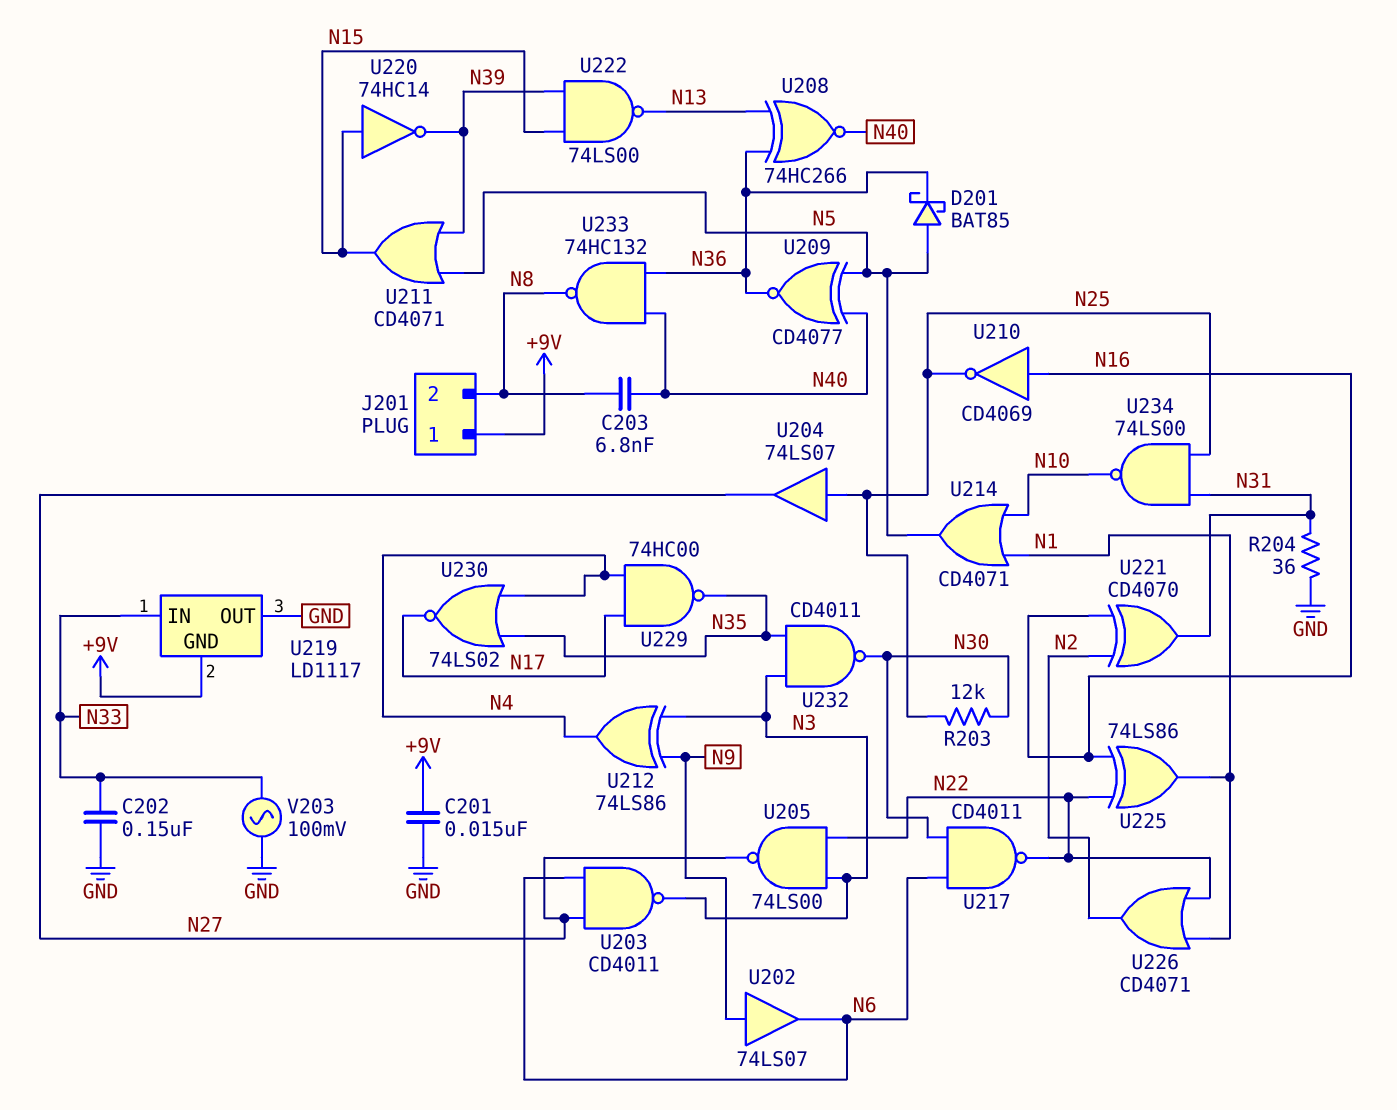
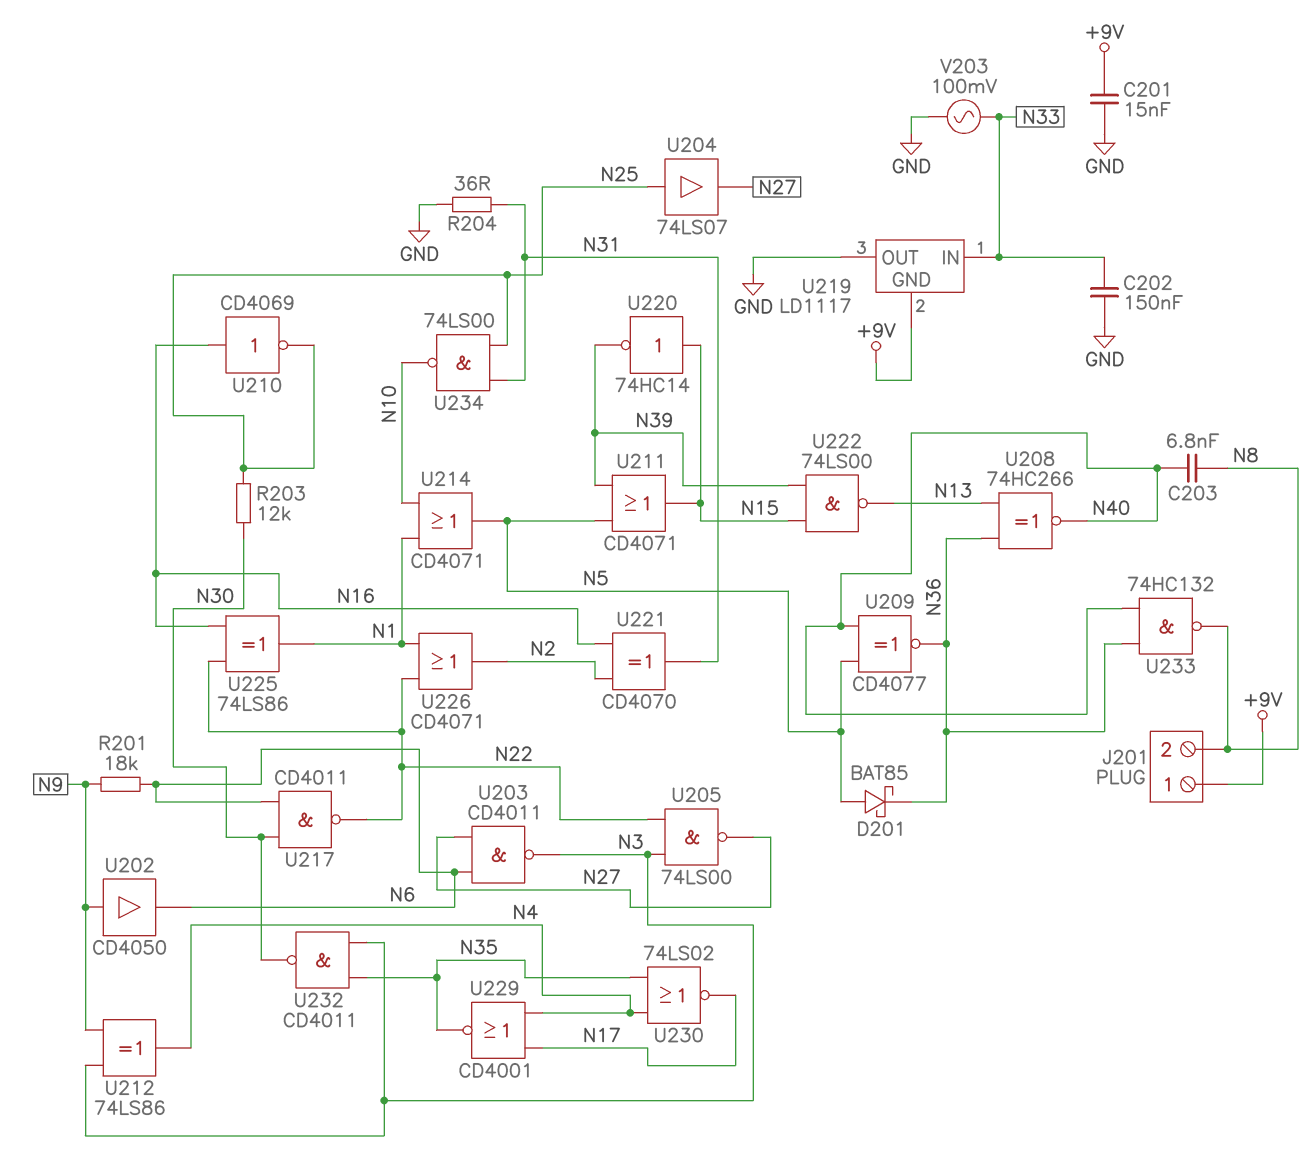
R201: none -> 18k (N6, N9)
U202: buffer 74LS07 (in N9, out N6) -> buffer CD4050 (in N9, out N6)
U229: NAND 74HC00 (in N4, in N17, out N35) -> NOR CD4001 (in N4, in N17, out N35)

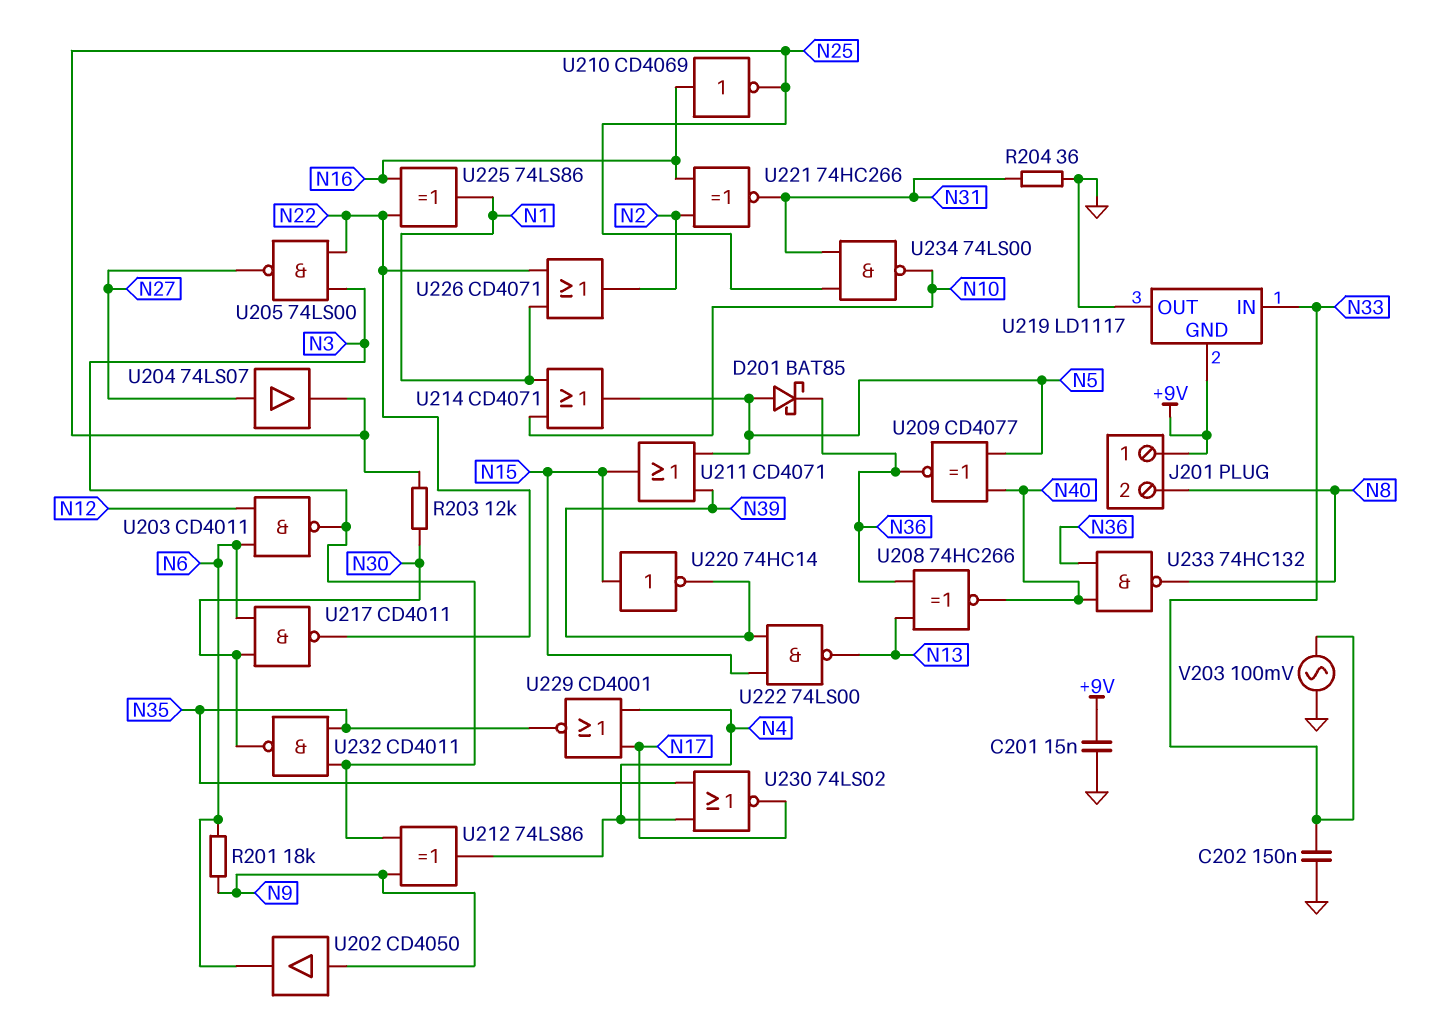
C203: 6.8nF (N8, N40) -> none
U203: NAND CD4011 (in N6, in N27, out N3) -> NAND CD4011 (in N6, in N12, out N3)
U204: buffer 74LS07 (in N25, out N27) -> buffer 74LS07 (in N27, out N25)
U221: XOR CD4070 (in N2, in N16, out N31) -> XNOR 74HC266 (in N2, in N16, out N31)

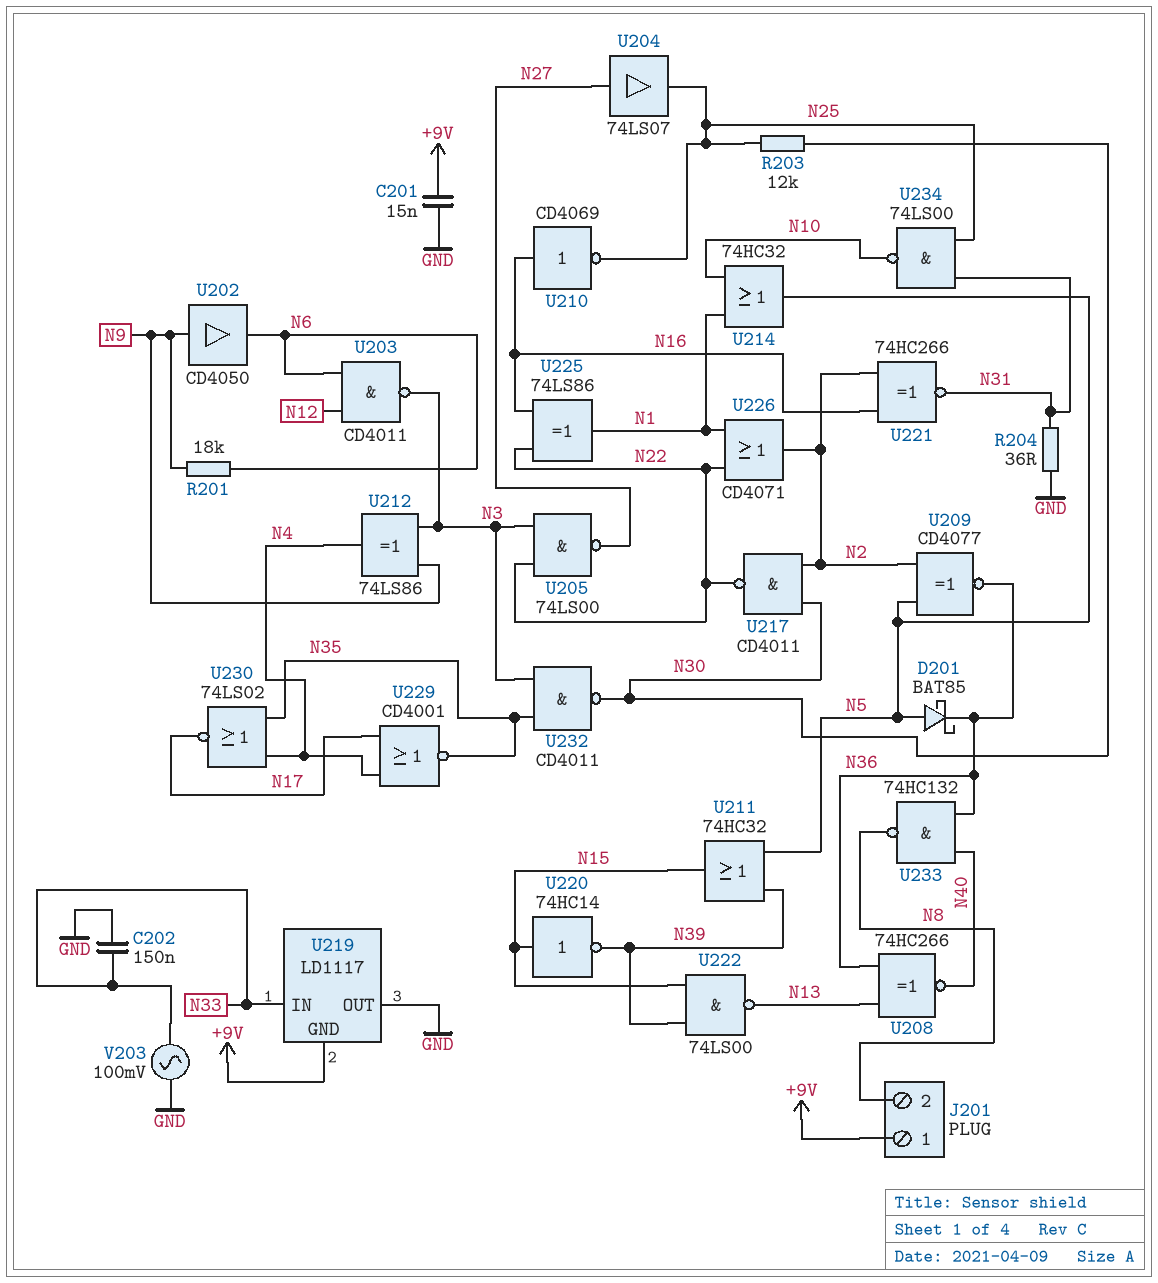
U209: XNOR CD4077 (in N5, in N40, out N36) -> XNOR CD4077 (in N2, in N5, out N36)
U211: OR CD4071 (in N5, in N39, out N15) -> OR 74HC32 (in N5, in N39, out N15)
U214: OR CD4071 (in N1, in N10, out N5) -> OR 74HC32 (in N1, in N10, out N5)
U217: NAND CD4011 (in N6, in N30, out N22) -> NAND CD4011 (in N2, in N30, out N22)

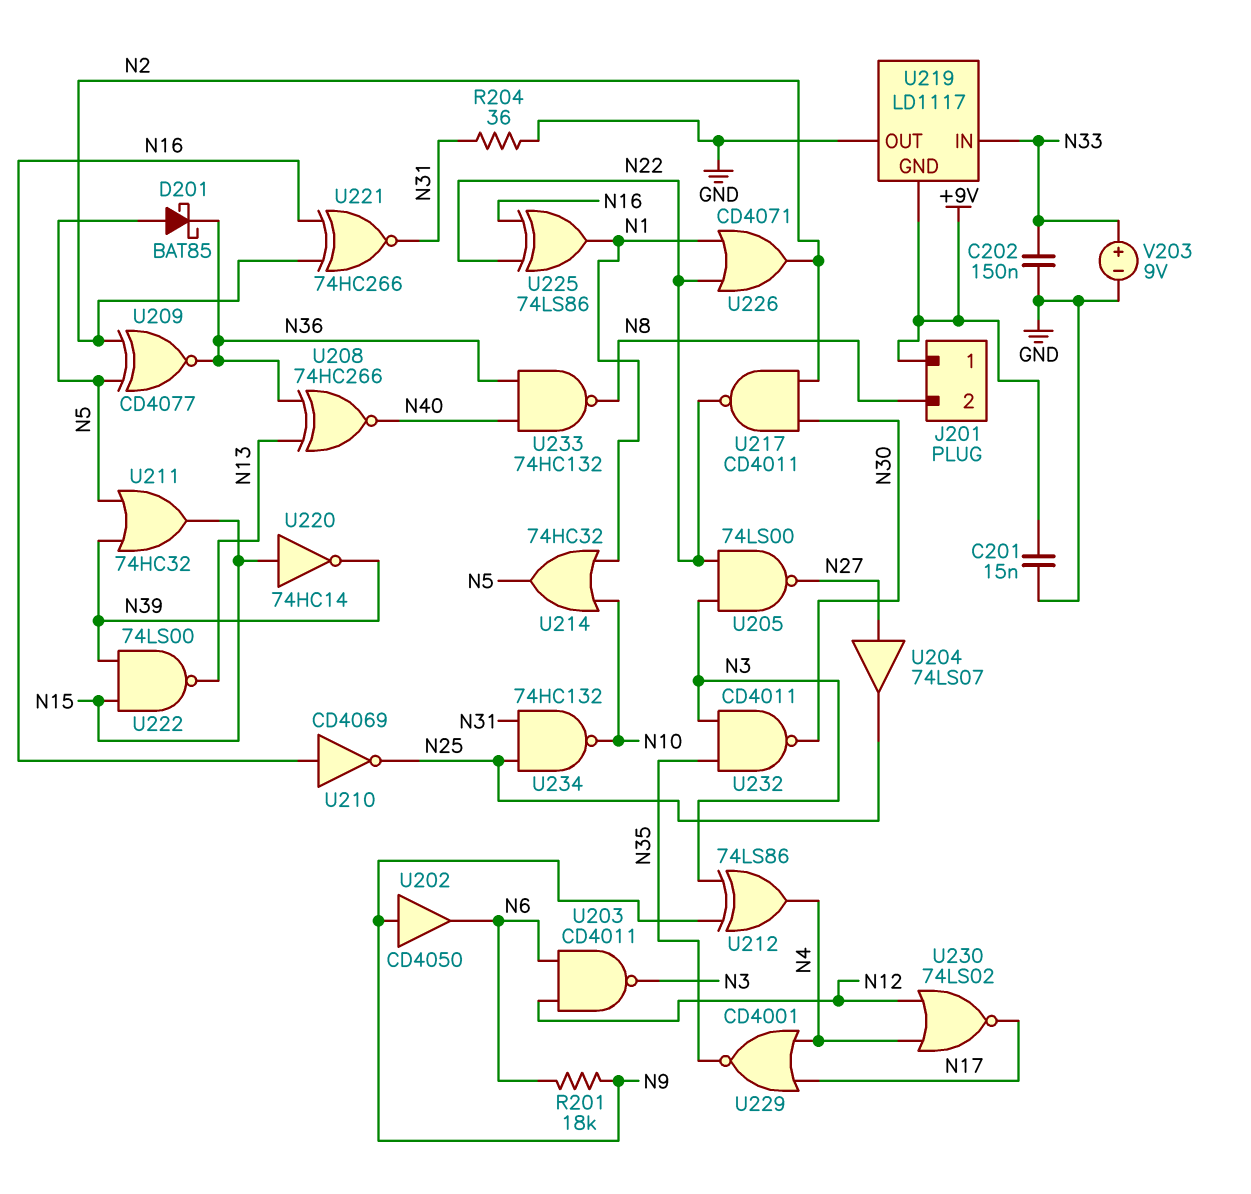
R203: 12k (N25, N30) -> none
U230: NOR 74LS02 (in N4, in N35, out N17) -> NOR 74LS02 (in N4, in N12, out N17)
U234: NAND 74LS00 (in N25, in N31, out N10) -> NAND 74HC132 (in N25, in N31, out N10)
V203: AC 100mV (GND, N33) -> 9V (plus N33, minus GND)

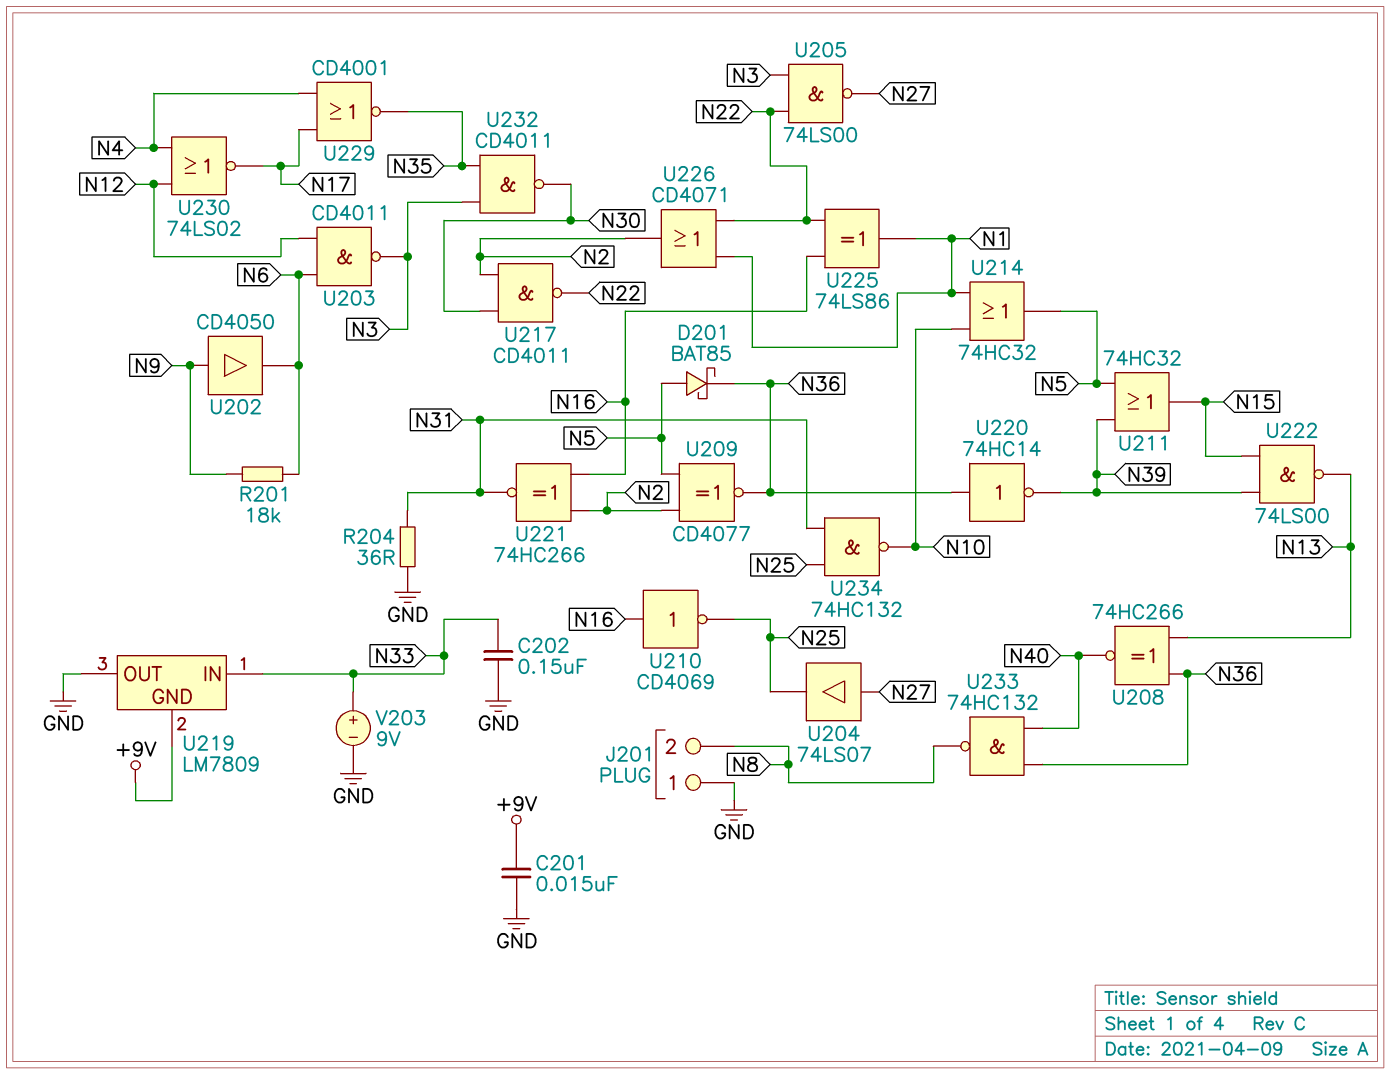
J201 pin 1: +9V -> GND
U212: XOR 74LS86 (in N3, in N9, out N4) -> none
U219: LD1117 -> LM7809
U220: NOT 74HC14 (in N15, out N39) -> NOT 74HC14 (in N36, out N39)

